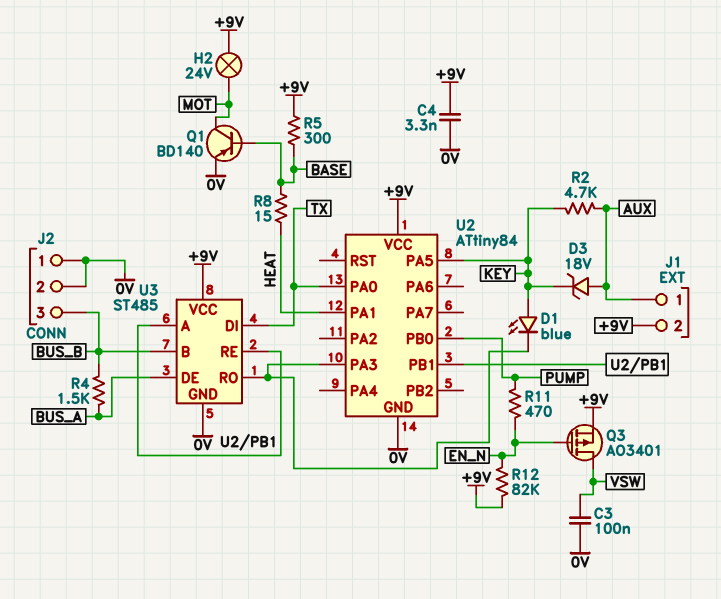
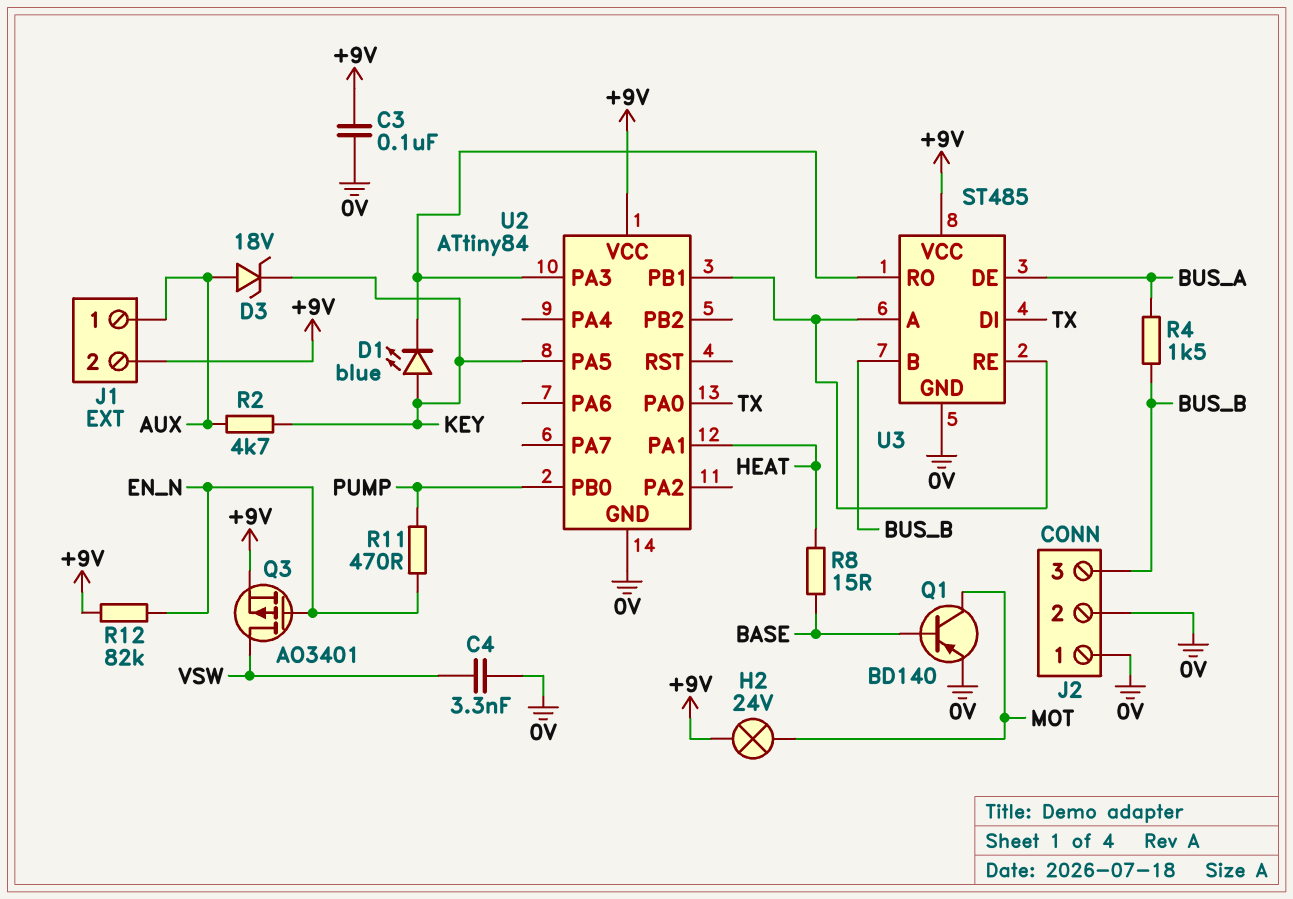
C3: 100nF (0V, VSW) -> 100nF (+9V, 0V)
C4: 3.3nF (+9V, 0V) -> 3.3nF (0V, VSW)
R5: 300 (+9V, BASE) -> none

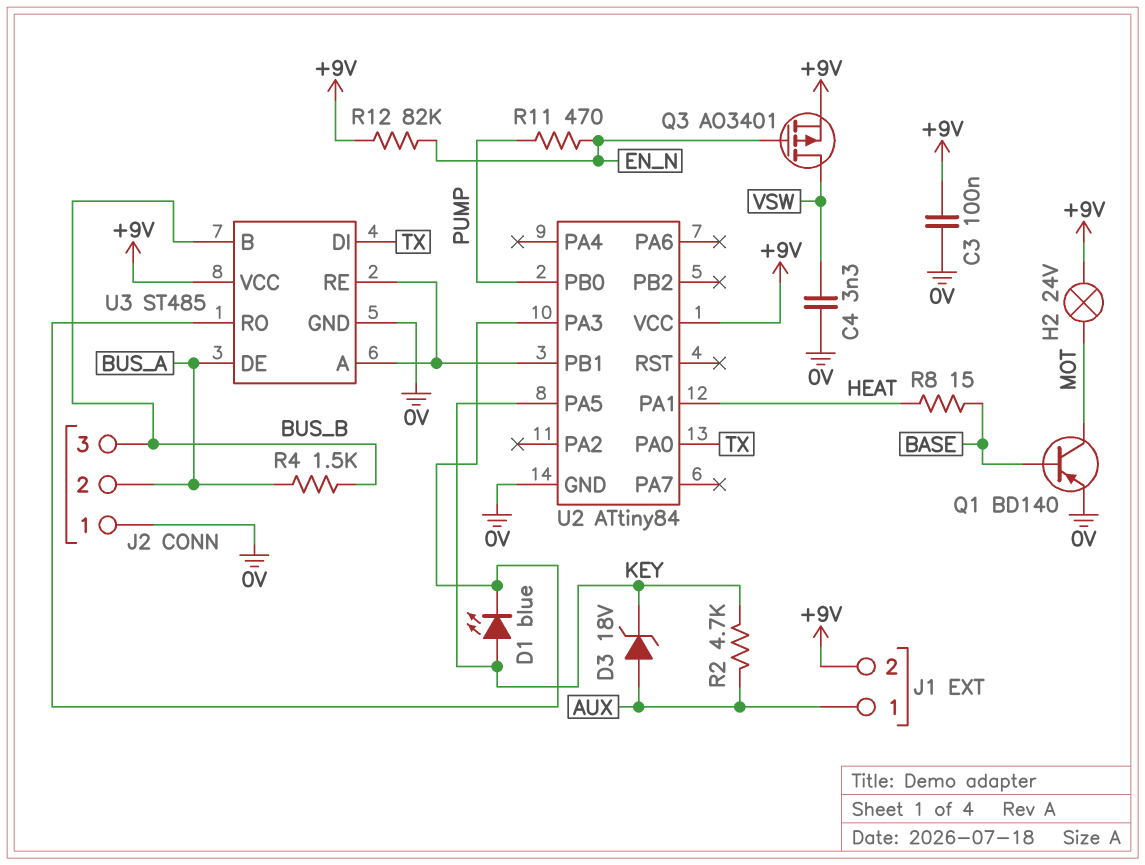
J2 pin 2: 0V -> BUS_A

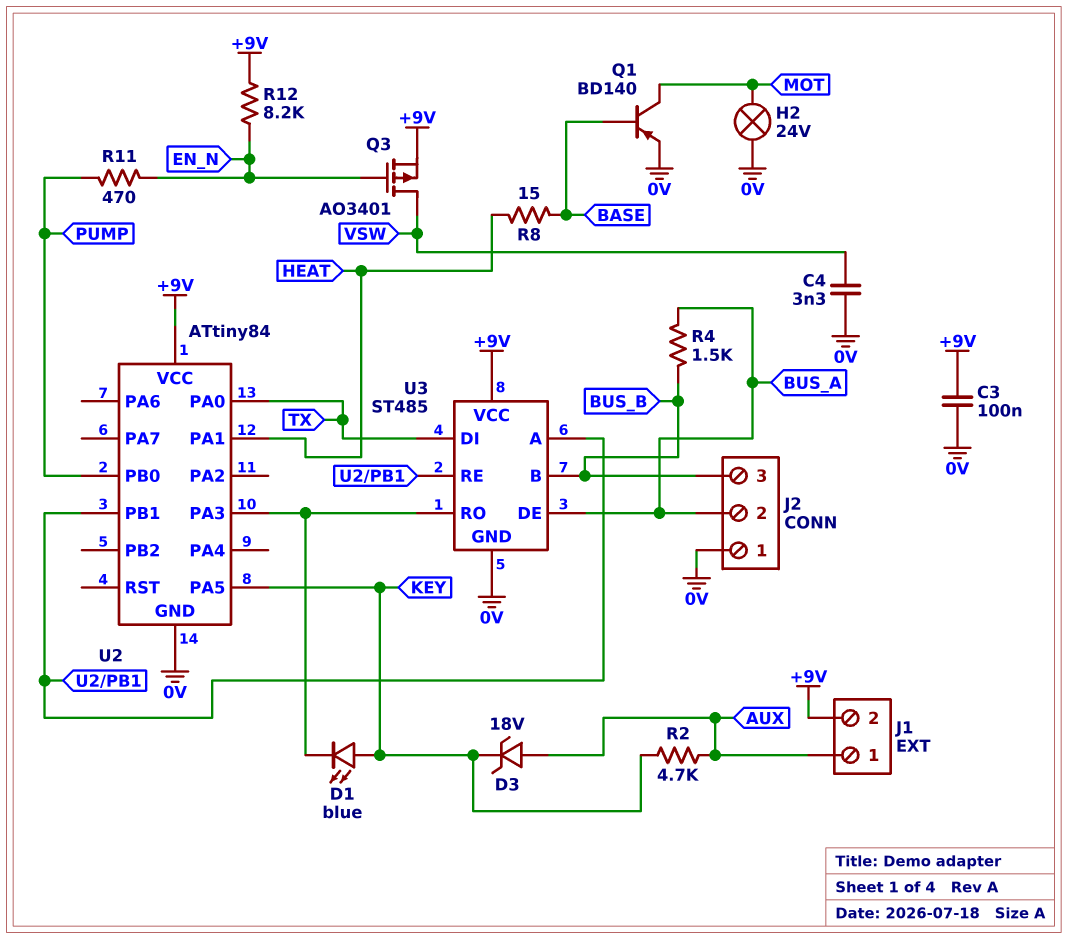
H2: lamp 24V (+9V, MOT) -> lamp 24V (0V, MOT)
R12: 82k (+9V, EN_N) -> 8.2k (+9V, EN_N)

